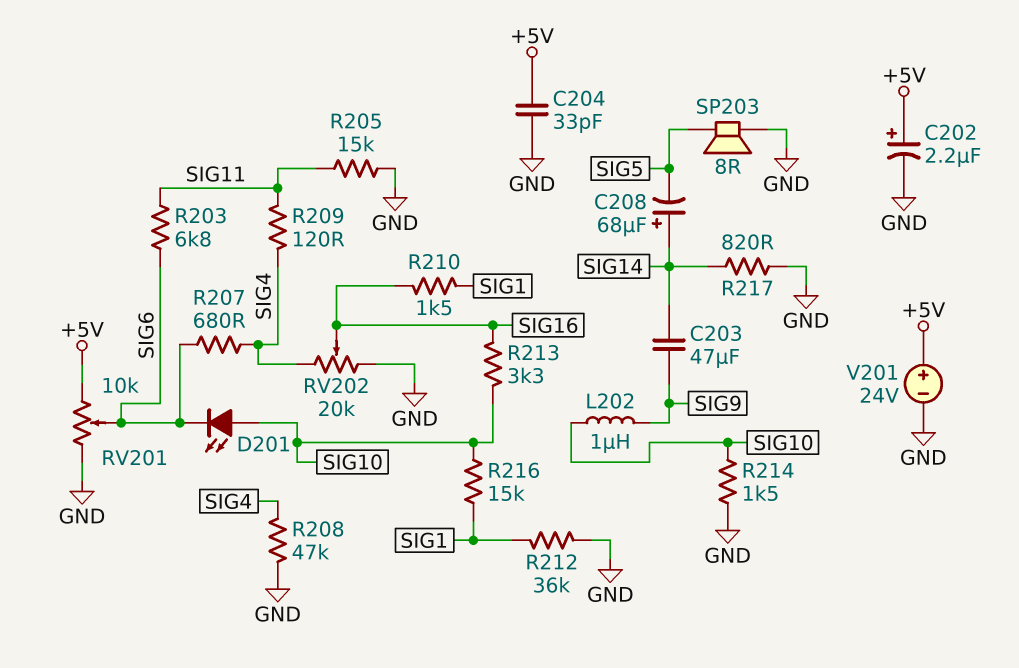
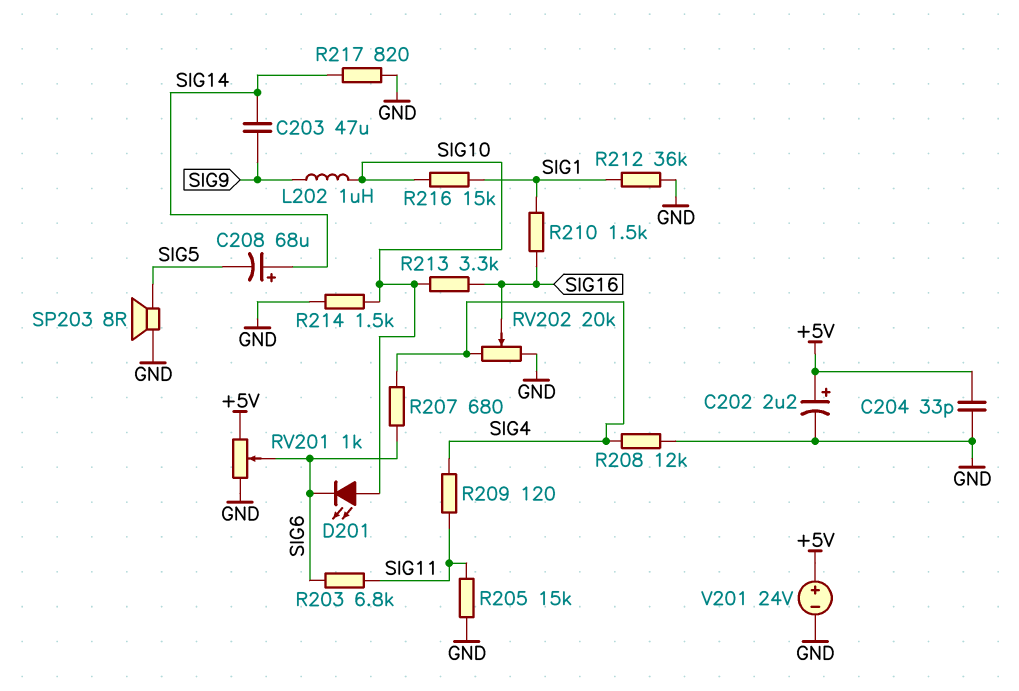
R208: 47k (GND, SIG4) -> 12k (GND, SIG4)
RV201: 10k (+5V, GND, wiper SIG6) -> 1k (+5V, GND, wiper SIG6)

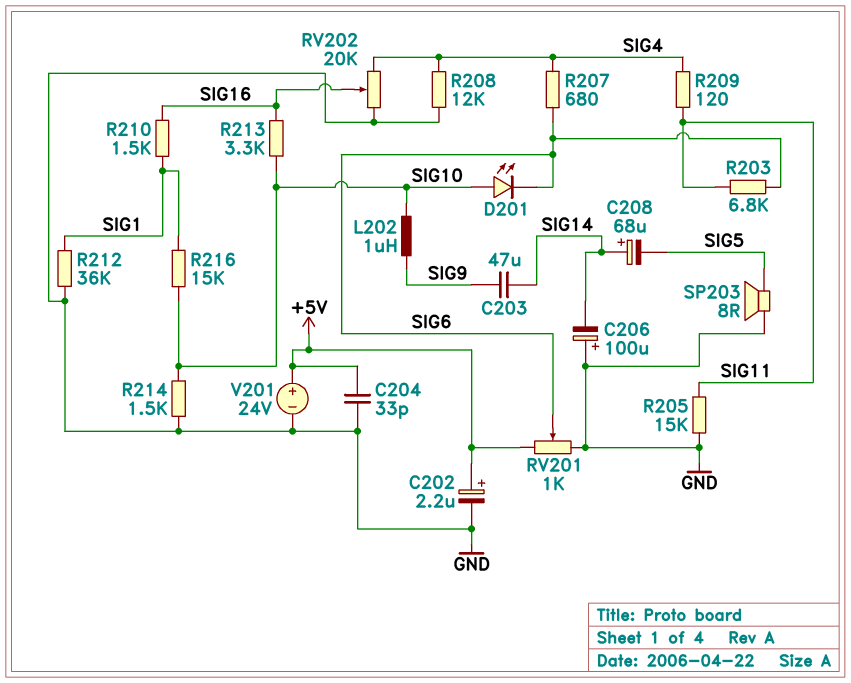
C206: none -> 100uF (plus GND, minus SIG14)
R217: 820 (GND, SIG14) -> none

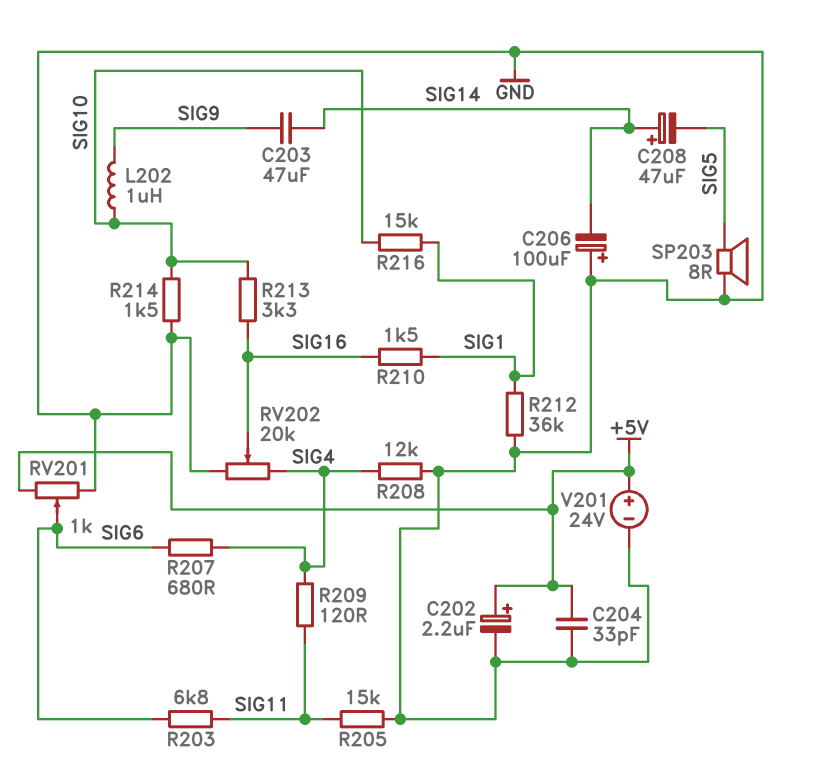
C208: 68uF (plus SIG14, minus SIG5) -> 47uF (plus SIG14, minus SIG5)
D201: LED (A SIG10, K SIG6) -> none

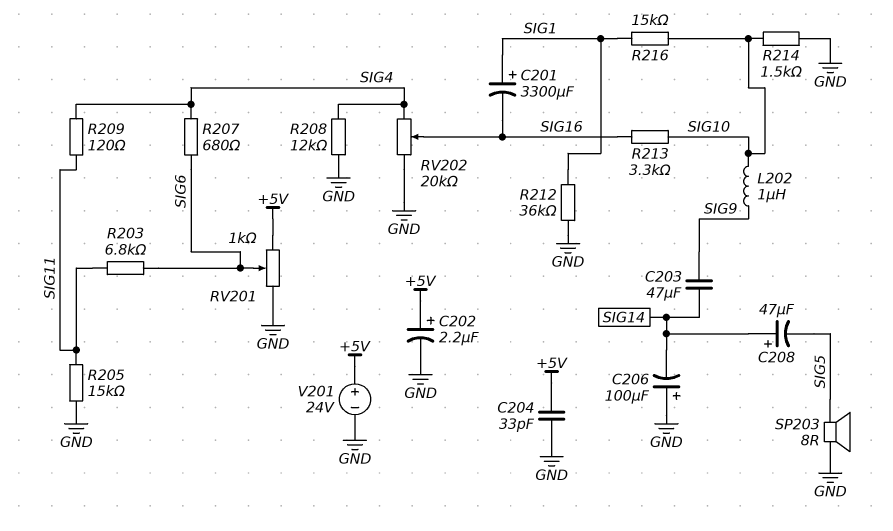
C201: none -> 3300uF (plus SIG1, minus SIG16)
R210: 1.5k (SIG1, SIG16) -> none

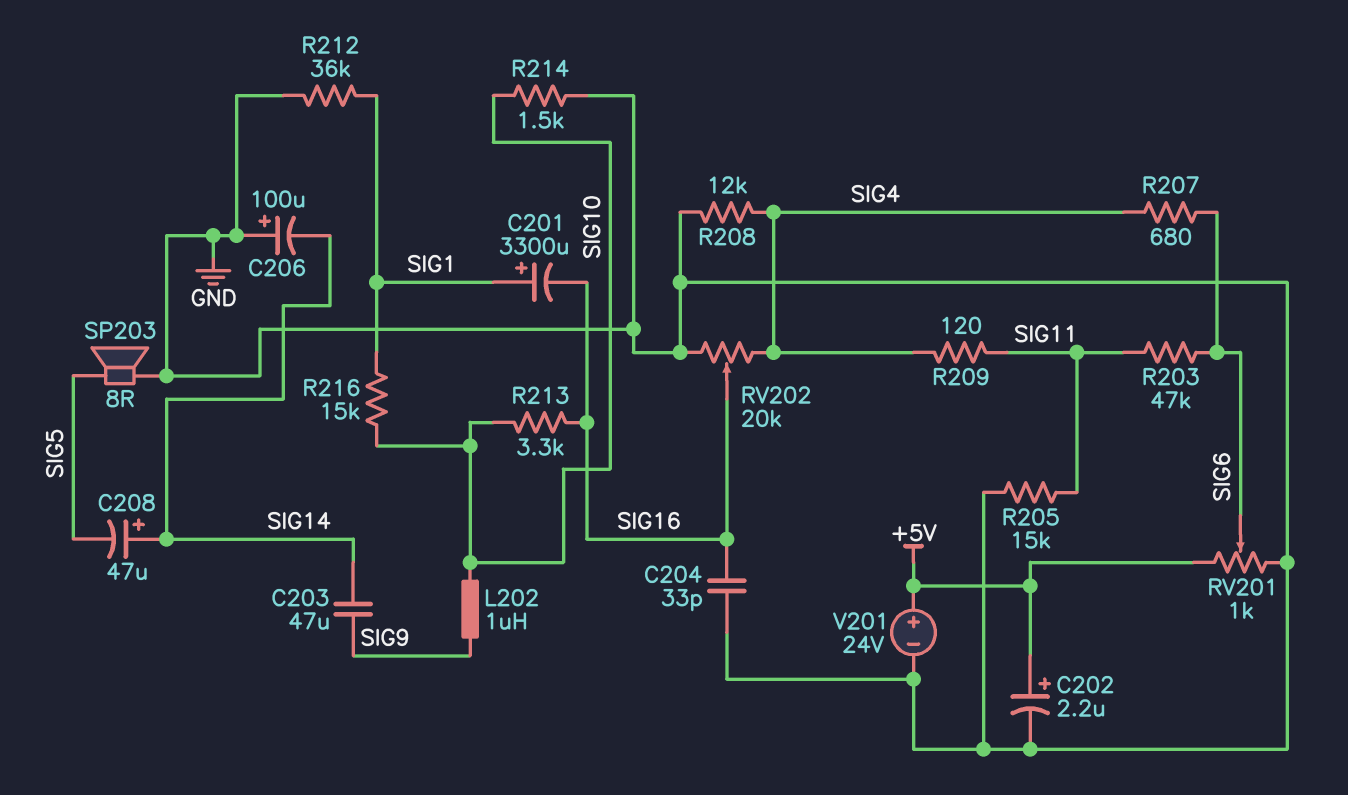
C204: 33pF (+5V, GND) -> 33pF (GND, SIG16)
R203: 6.8k (SIG6, SIG11) -> 47k (SIG6, SIG11)

